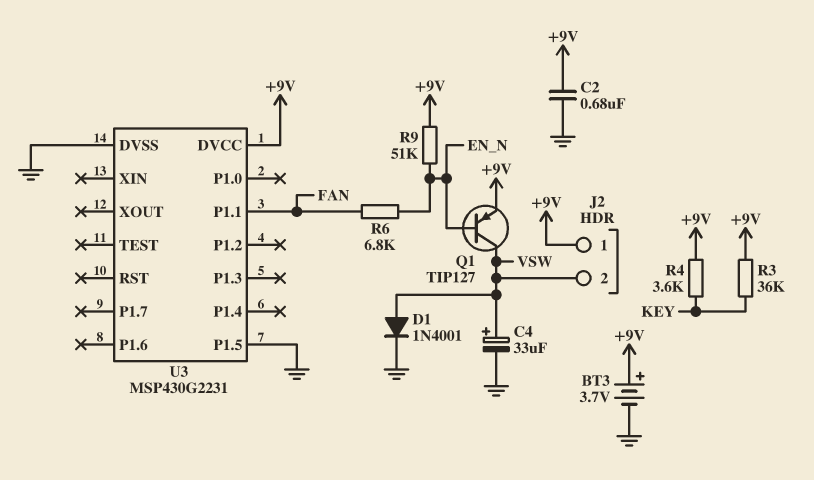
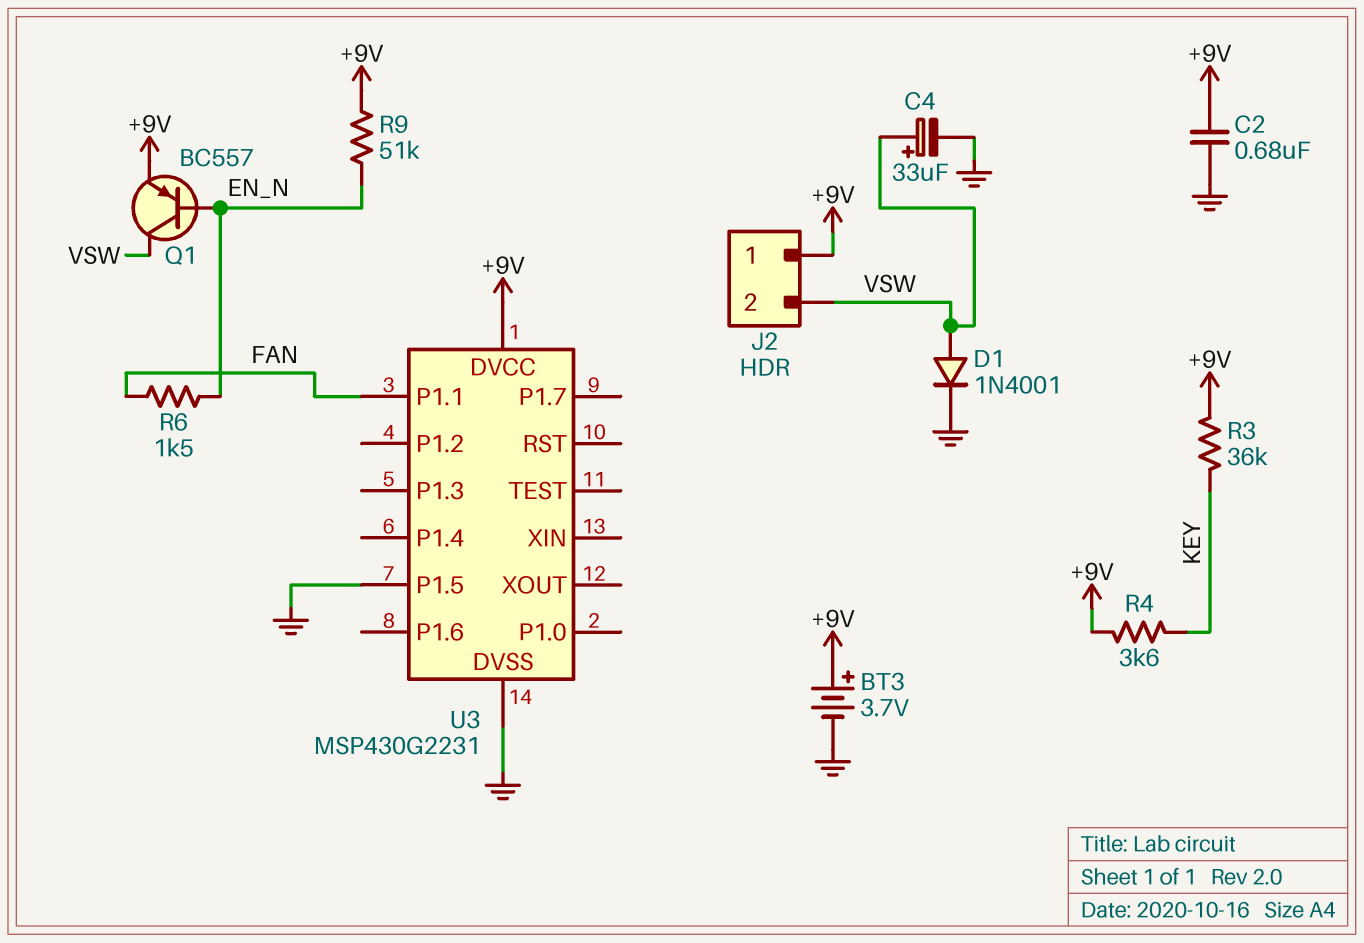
Q1: PNP TIP127 (B EN_N, C VSW, E +9V) -> PNP BC557 (B EN_N, C VSW, E +9V)
R6: 6.8k (EN_N, FAN) -> 1.5k (EN_N, FAN)

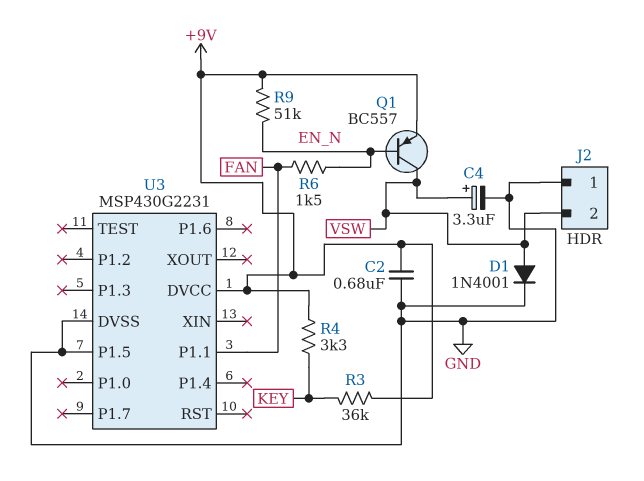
BT3: 3.7V (plus +9V, minus GND) -> none
C4: 33uF (plus VSW, minus GND) -> 3.3uF (plus VSW, minus GND)
J2 pin 1: +9V -> GND
R4: 3.6k (+9V, KEY) -> 3.3k (+9V, KEY)

